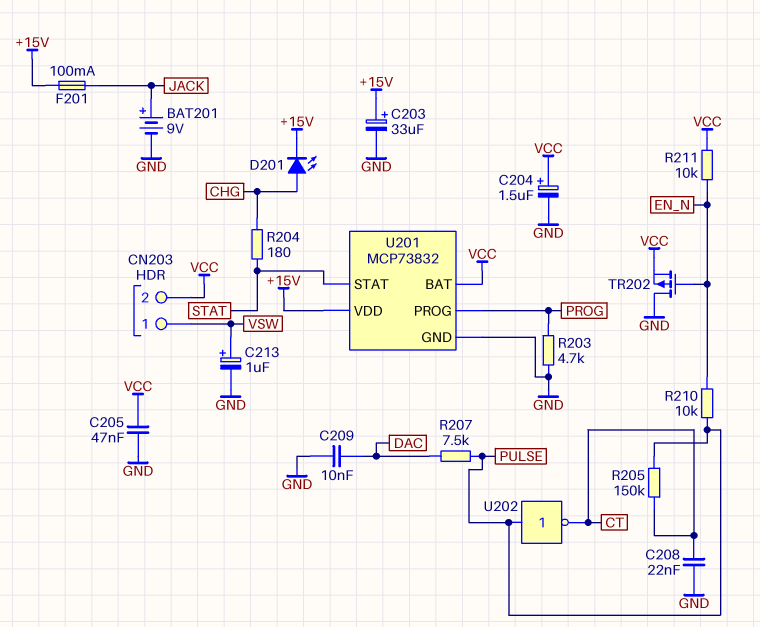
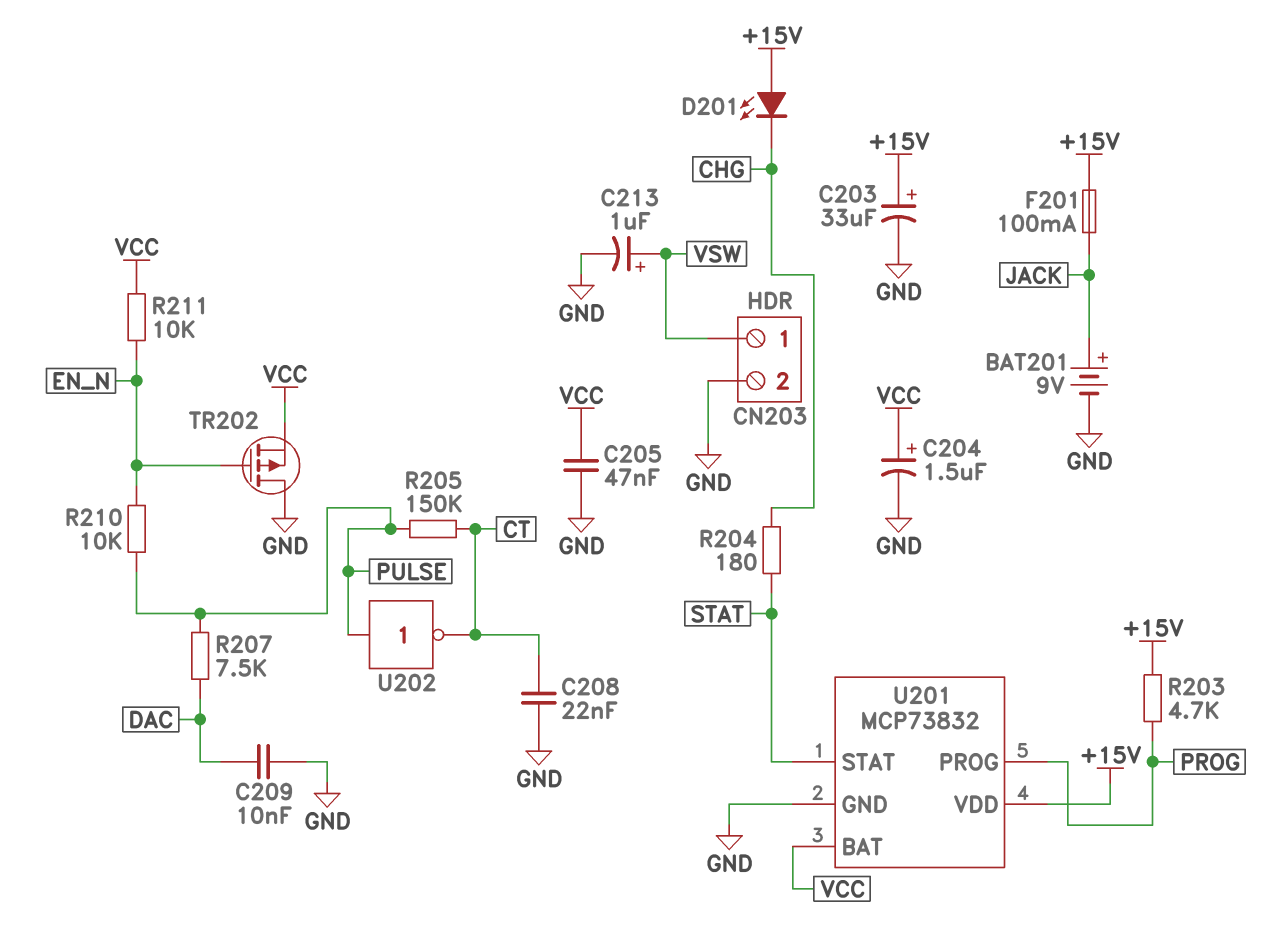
CN203 pin 2: VCC -> GND
D201: LED (A CHG, K +15V) -> LED (A +15V, K CHG)
R203: 4.7k (GND, PROG) -> 4.7k (+15V, PROG)

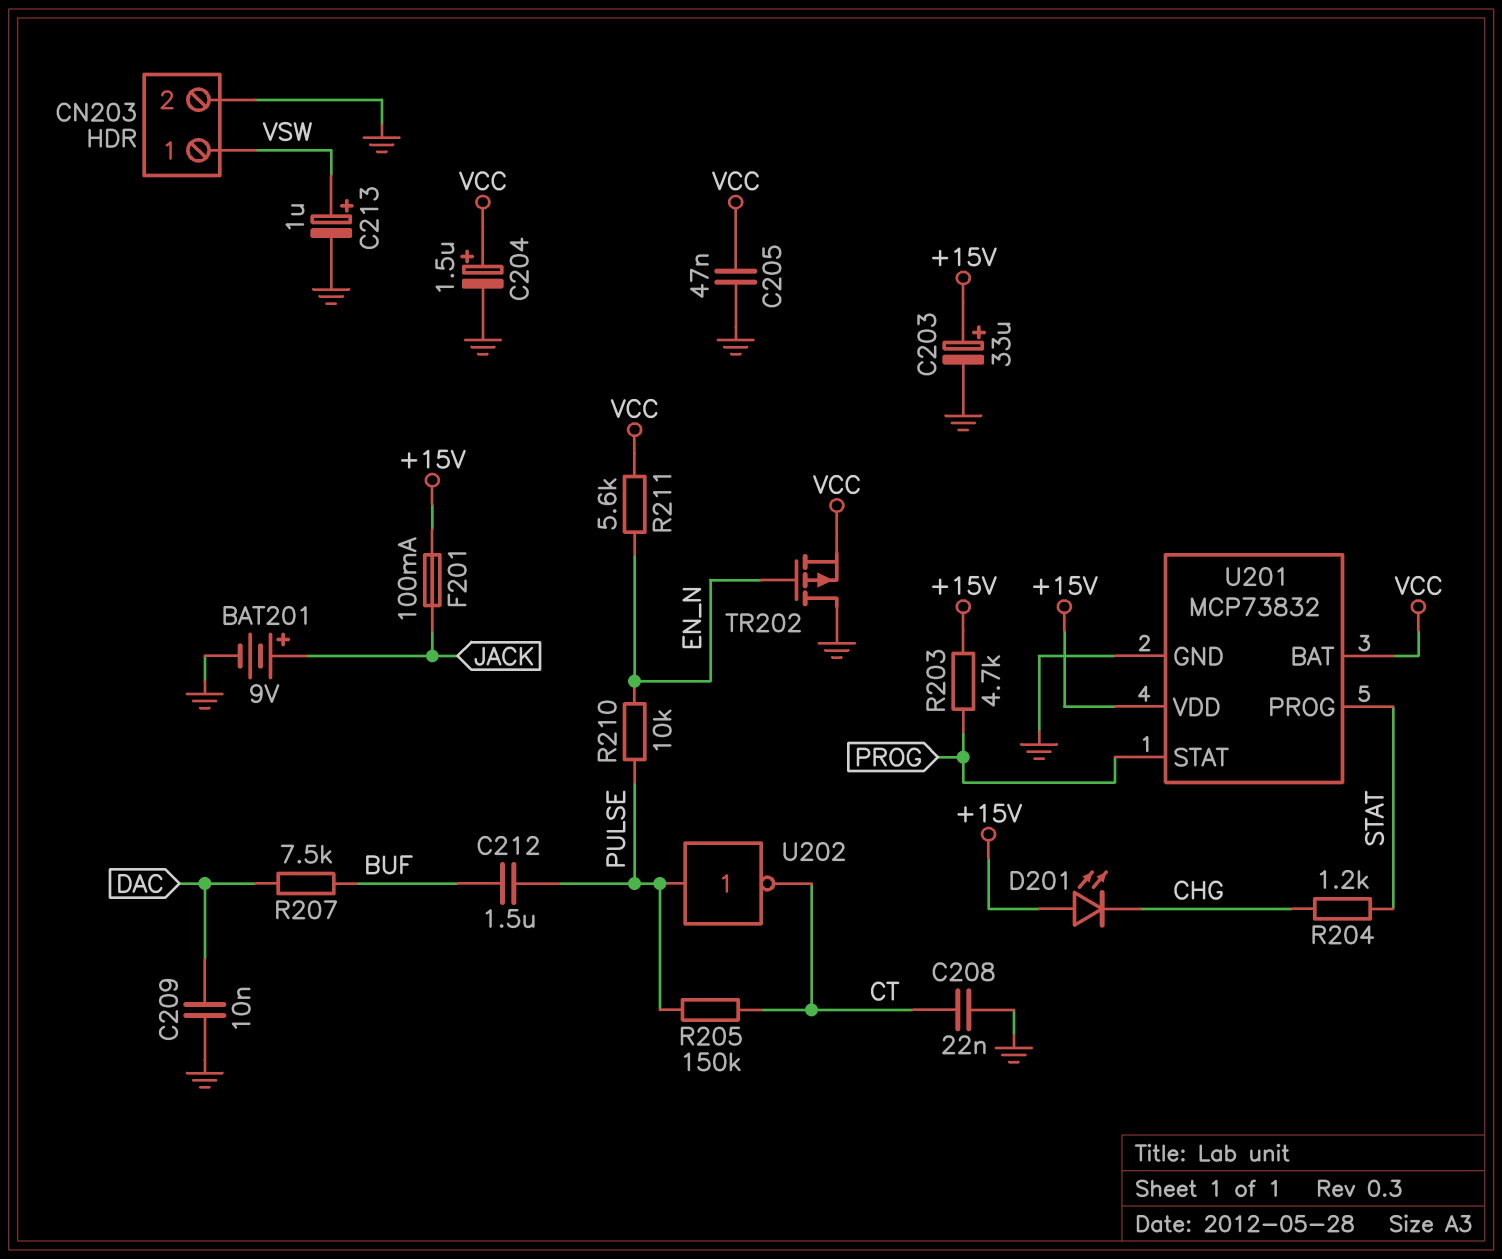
C212: none -> 1.5uF (BUF, PULSE)
R204: 180 (CHG, STAT) -> 1.2k (CHG, STAT)
R207: 7.5k (DAC, PULSE) -> 7.5k (BUF, DAC)
R211: 10k (EN_N, VCC) -> 5.6k (EN_N, VCC)
U201 pin PROG: PROG -> STAT
U201 pin STAT: STAT -> PROG

